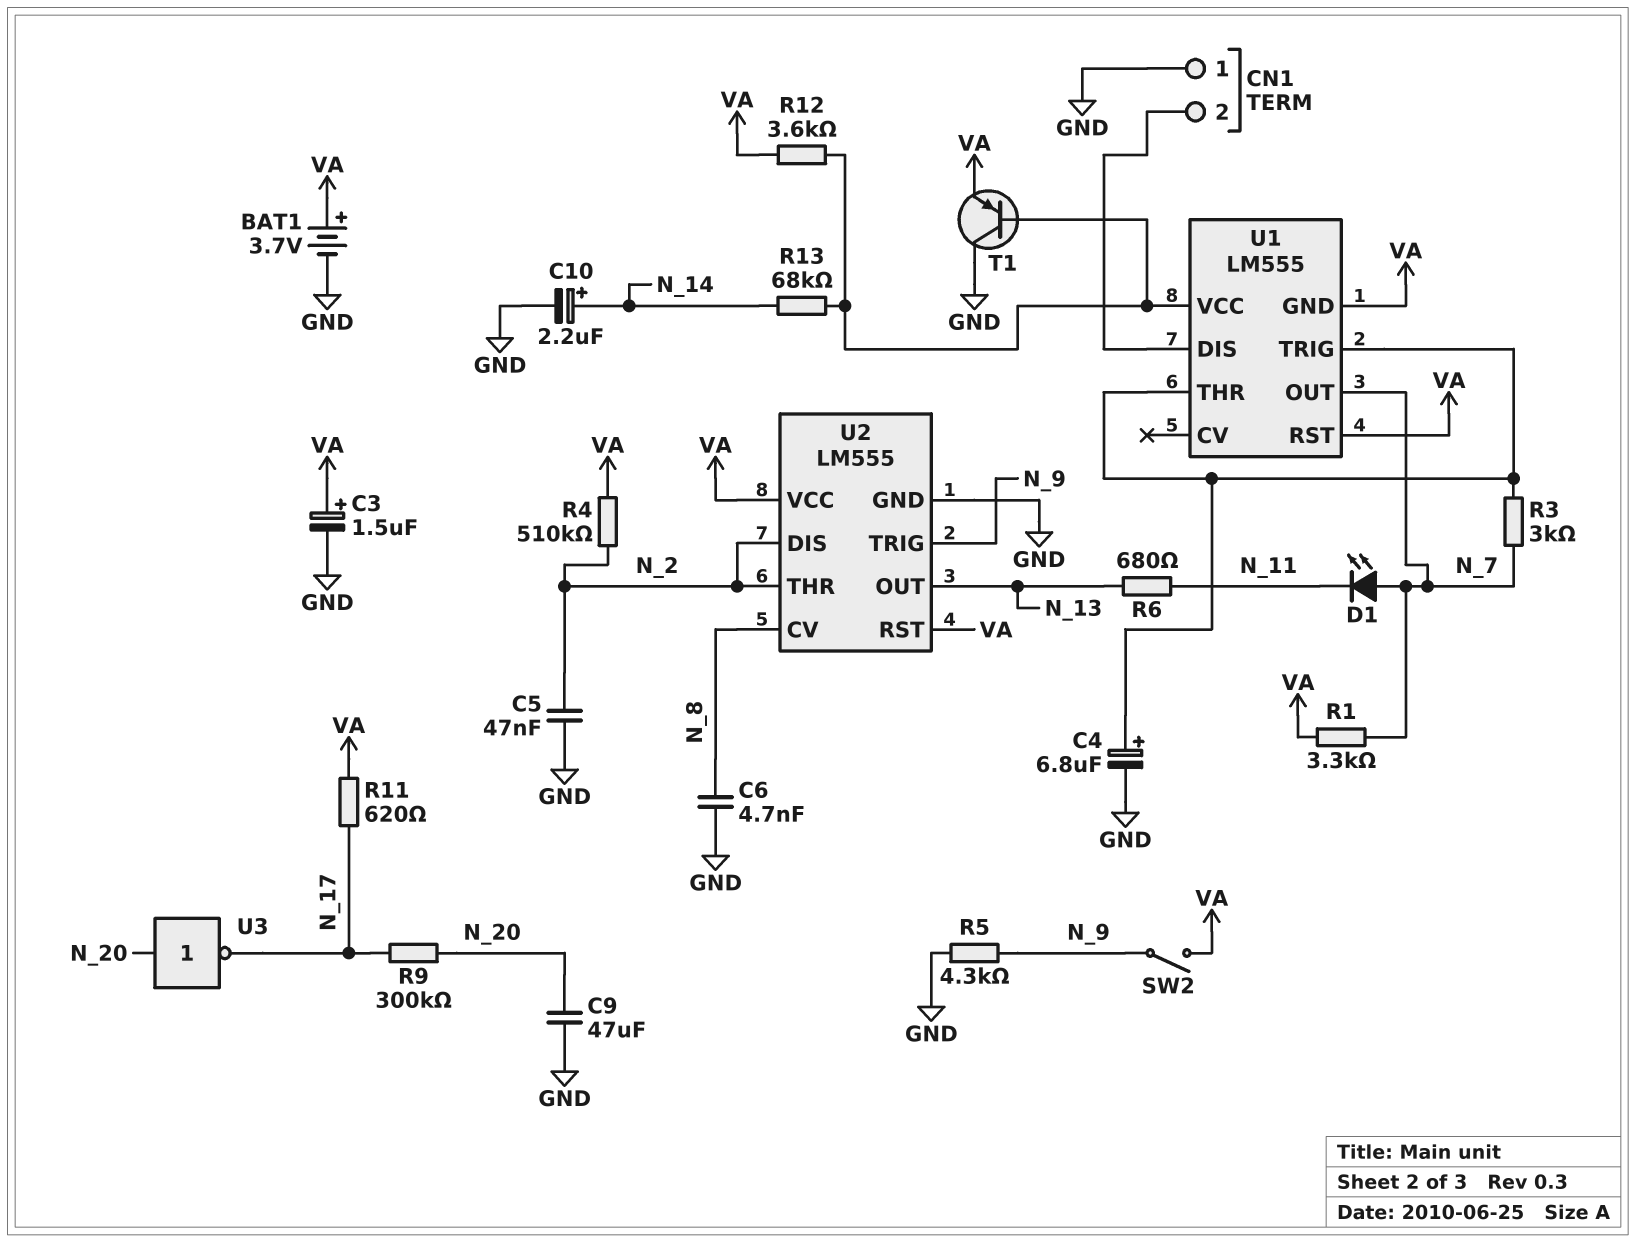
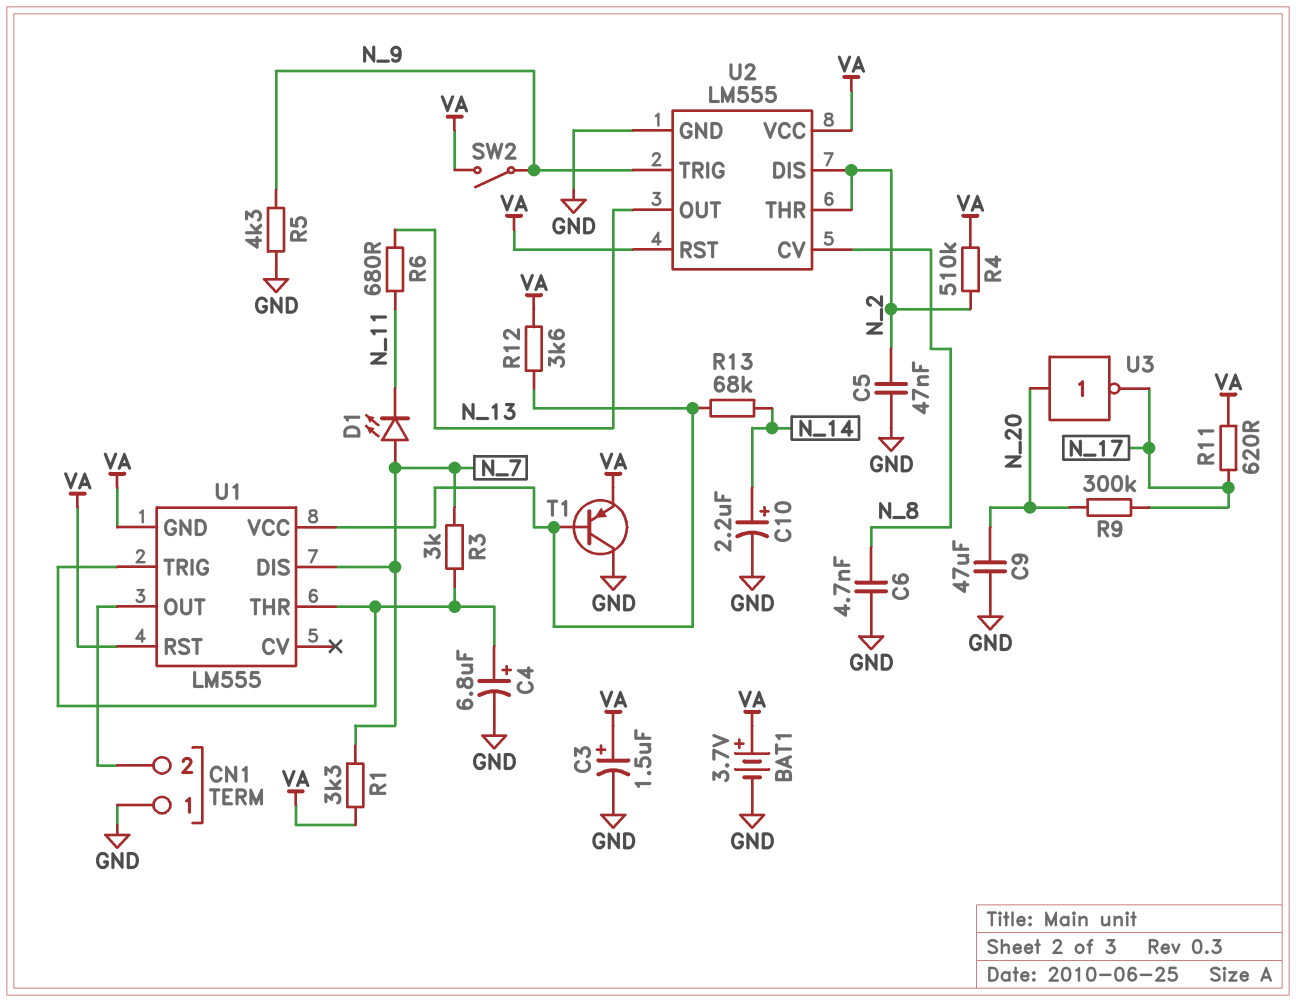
U1 pin DIS: CN1/2 -> N_7
U1 pin OUT: N_7 -> CN1/2

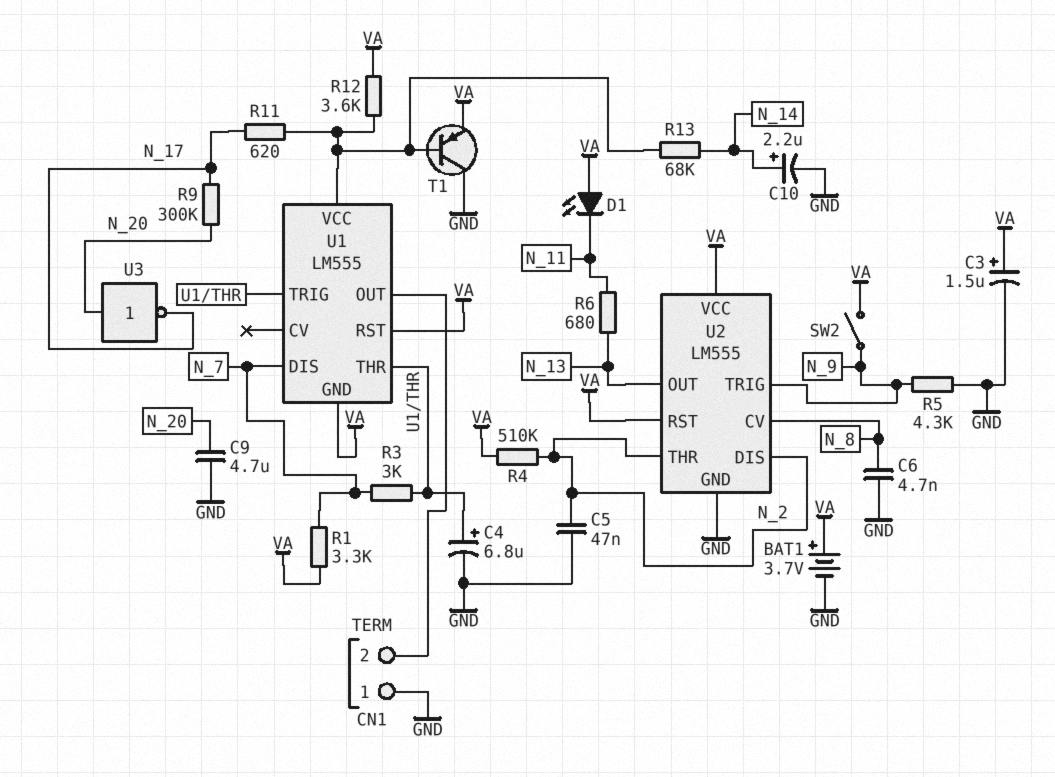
C9: 47uF (GND, N_20) -> 4.7uF (GND, N_20)
D1: LED (A N_7, K N_11) -> LED (A VA, K N_11)
R11: 620 (N_17, VA) -> 620 (N_17, U1/VCC)

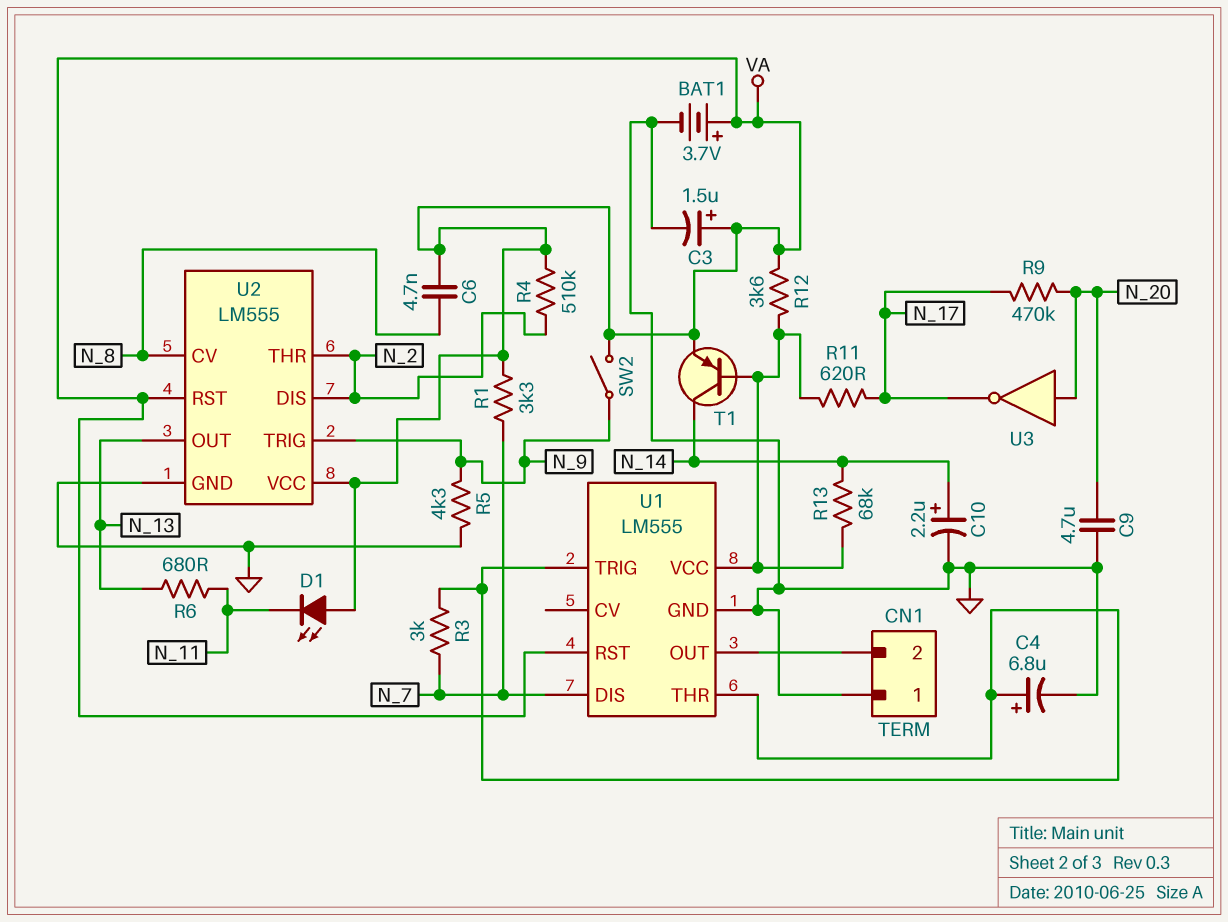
C5: 47nF (GND, N_2) -> none
C6: 4.7nF (GND, N_8) -> 4.7nF (N_8, VA)
R9: 300k (N_17, N_20) -> 470k (N_17, N_20)
T1: PNP (B U1/VCC, C GND, E VA) -> PNP (B U1/VCC, C N_14, E VA)
U1 pin GND: VA -> GND

